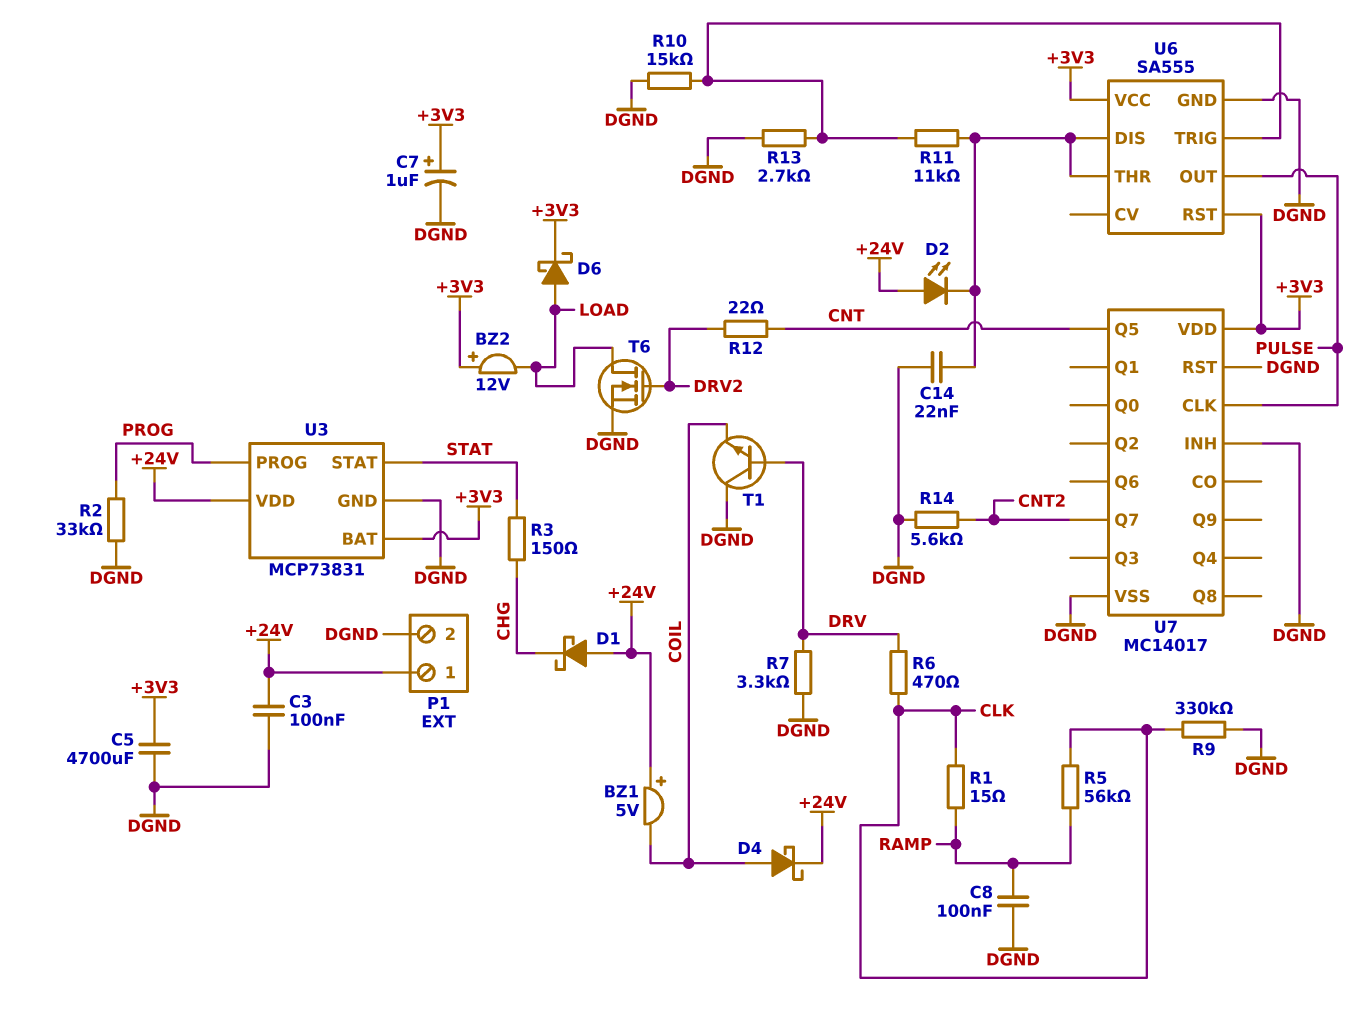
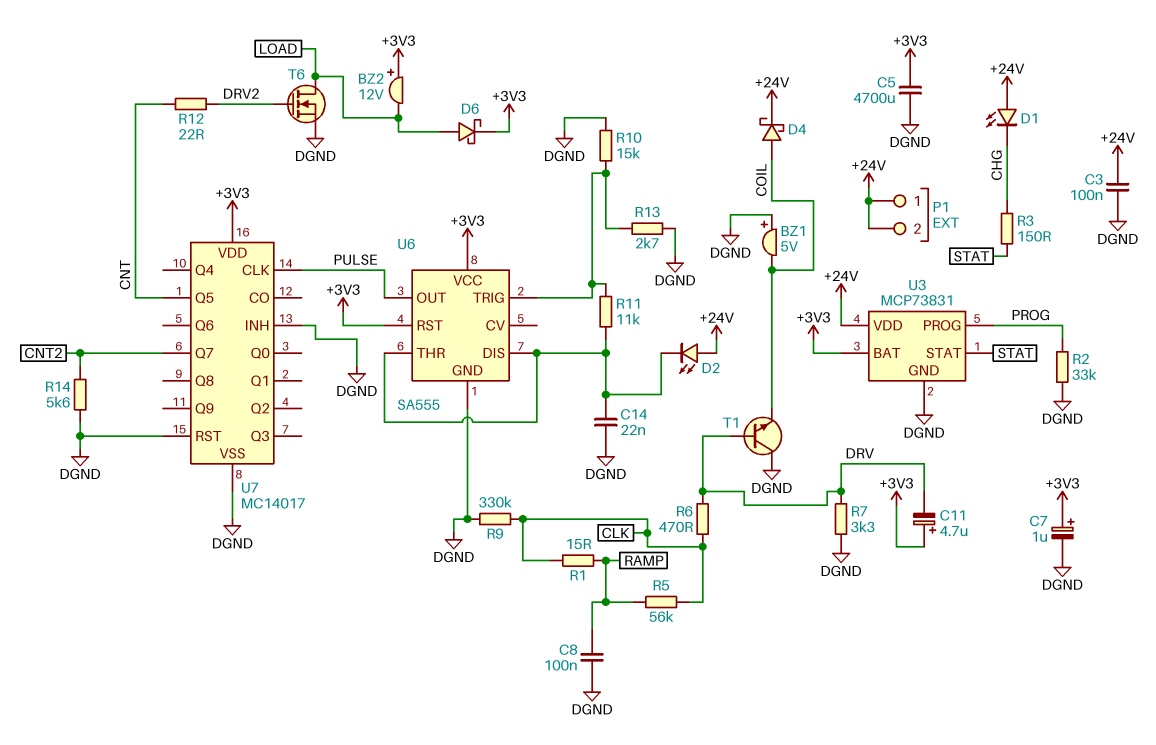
BZ1: buzzer 5V (plus +24V, minus COIL) -> buzzer 5V (plus DGND, minus COIL)
C11: none -> 4.7uF (plus +3V3, minus DRV)
D1: schottky (A +24V, K CHG) -> LED (A +24V, K CHG)
P1 pin 2: DGND -> +24V

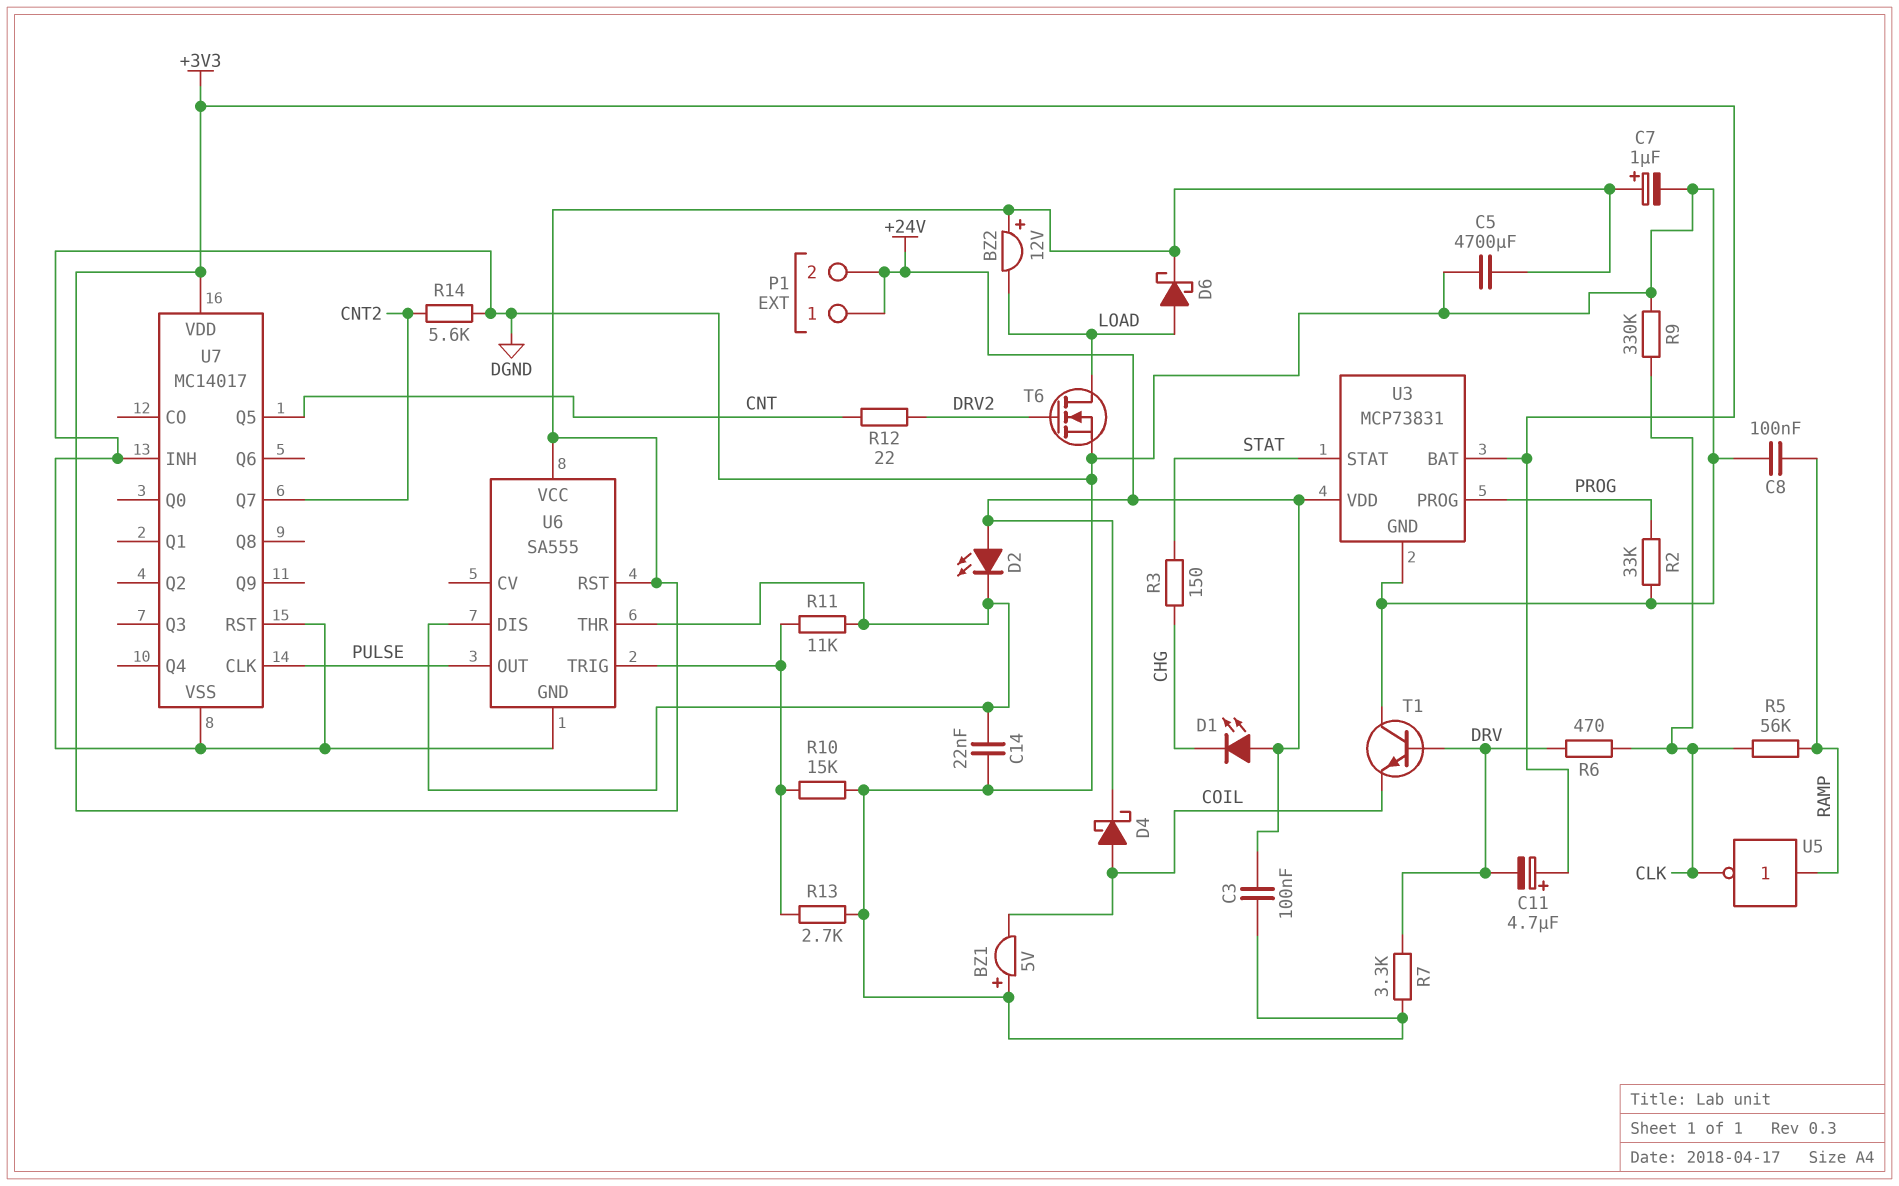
R1: 15 (CLK, RAMP) -> none
U5: none -> NOT (in RAMP, out CLK)

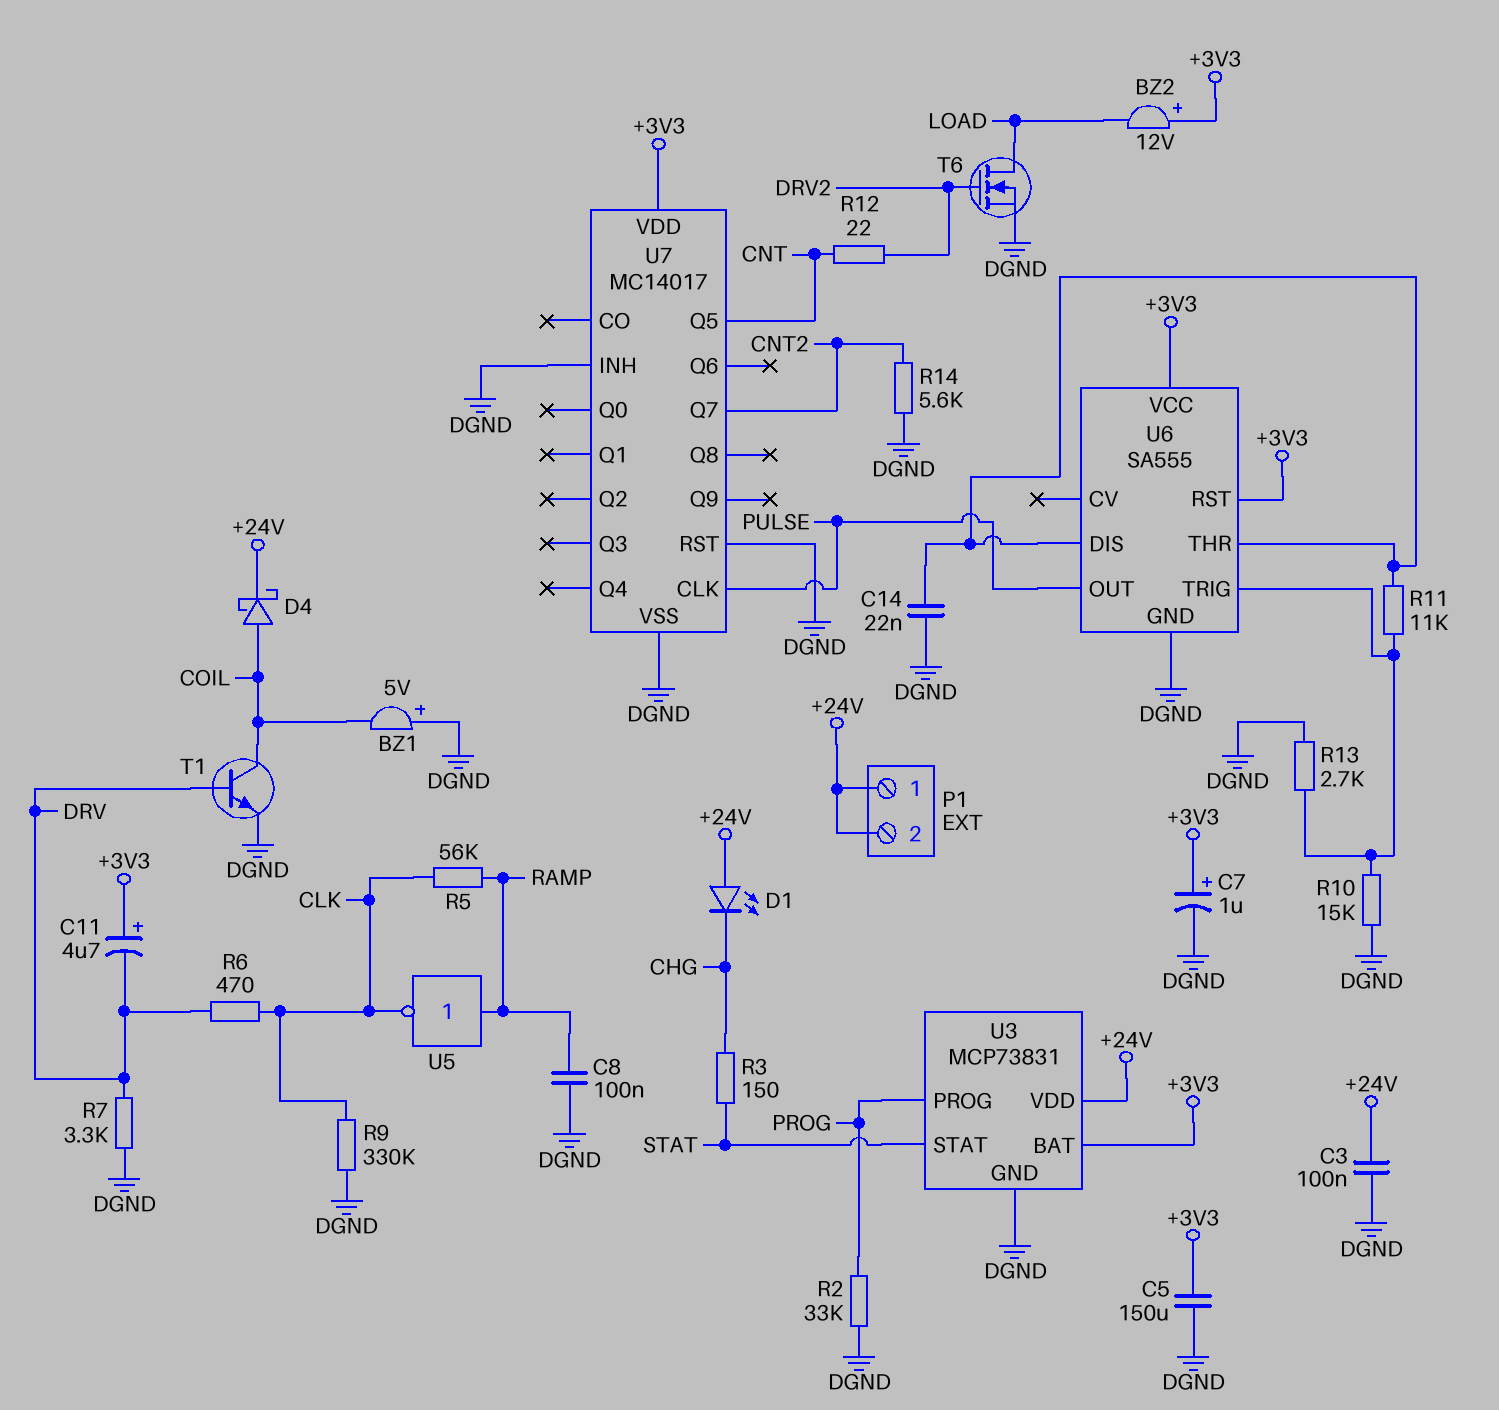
C5: 4700uF (+3V3, DGND) -> 150uF (+3V3, DGND)
D2: LED (A +24V, K U6/DIS) -> none
D6: schottky (A LOAD, K +3V3) -> none
T1: NPN (B DRV, C DGND, E COIL) -> NPN (B DRV, C COIL, E DGND)

